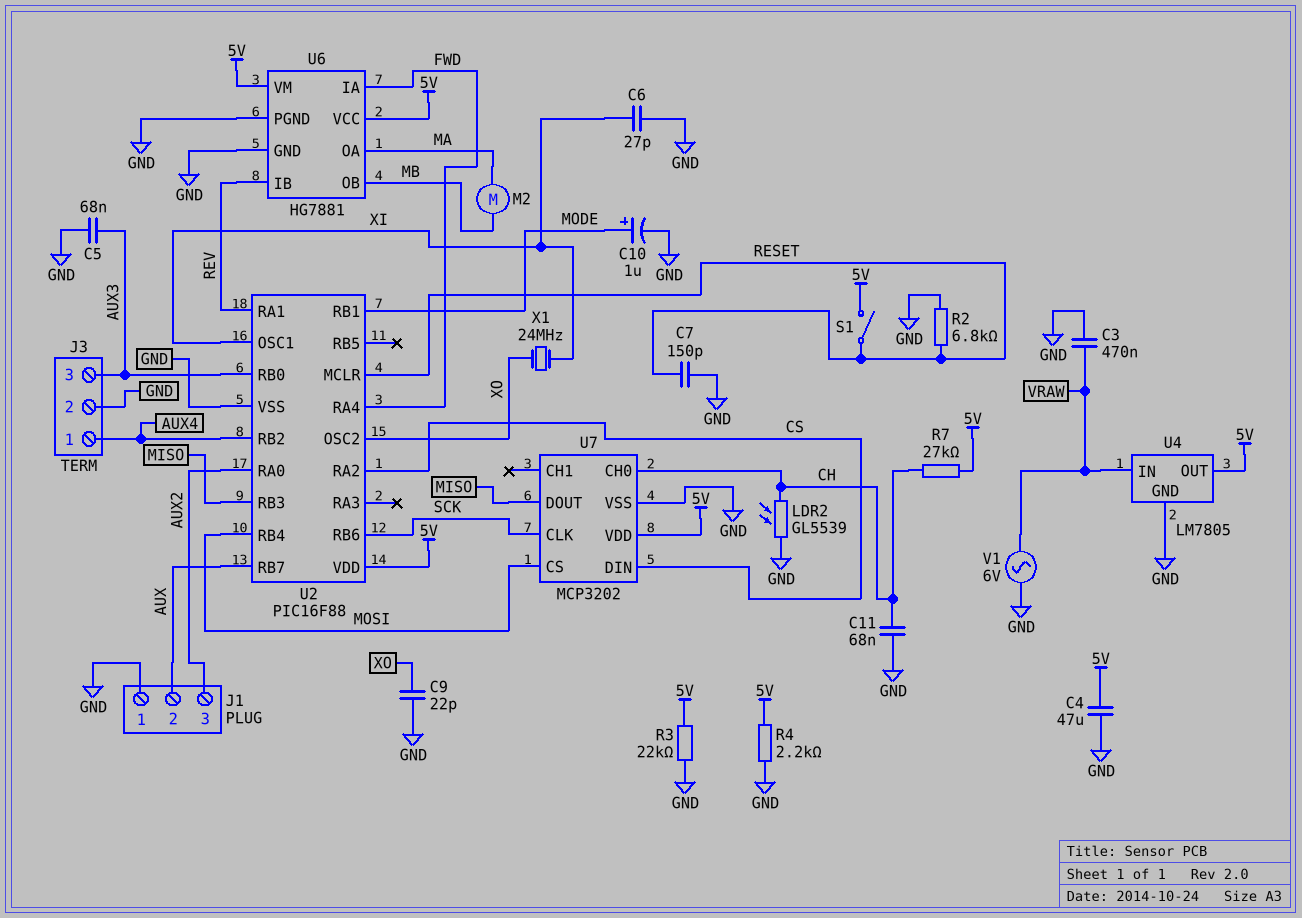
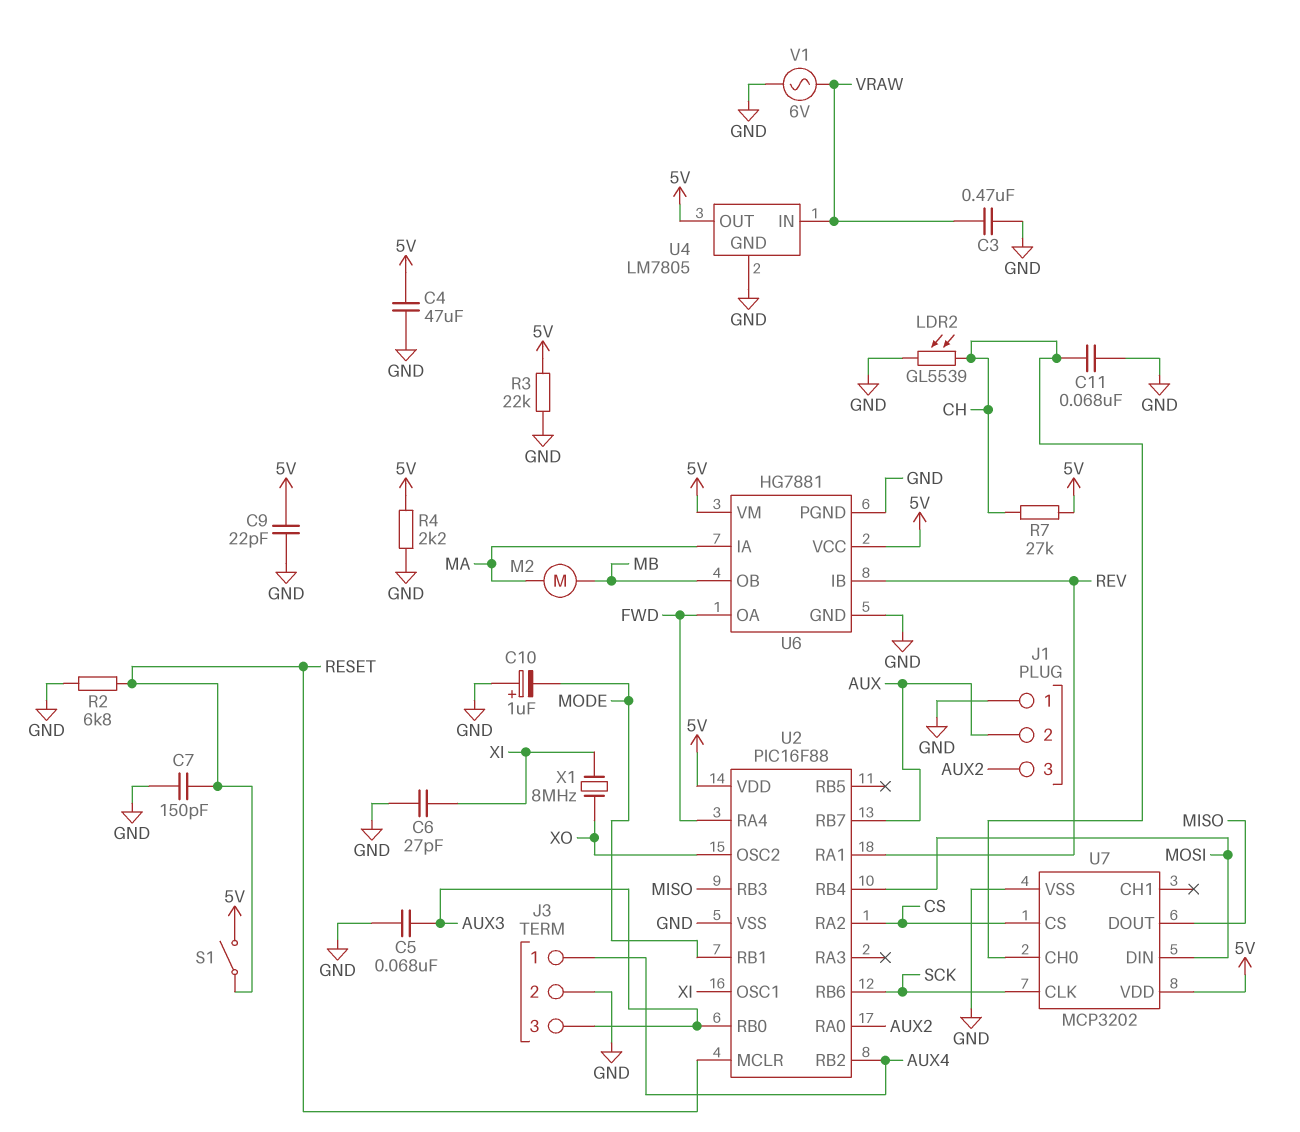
C9: 22pF (GND, XO) -> 22pF (5V, GND)
C10: 1uF (plus MODE, minus GND) -> 1uF (plus GND, minus MODE)
U6 pin IA: FWD -> MA
U6 pin OA: MA -> FWD
U7 pin CS: MOSI -> CS
U7 pin DIN: CS -> MOSI
X1: 24MHz (XI, XO) -> 8MHz (XI, XO)

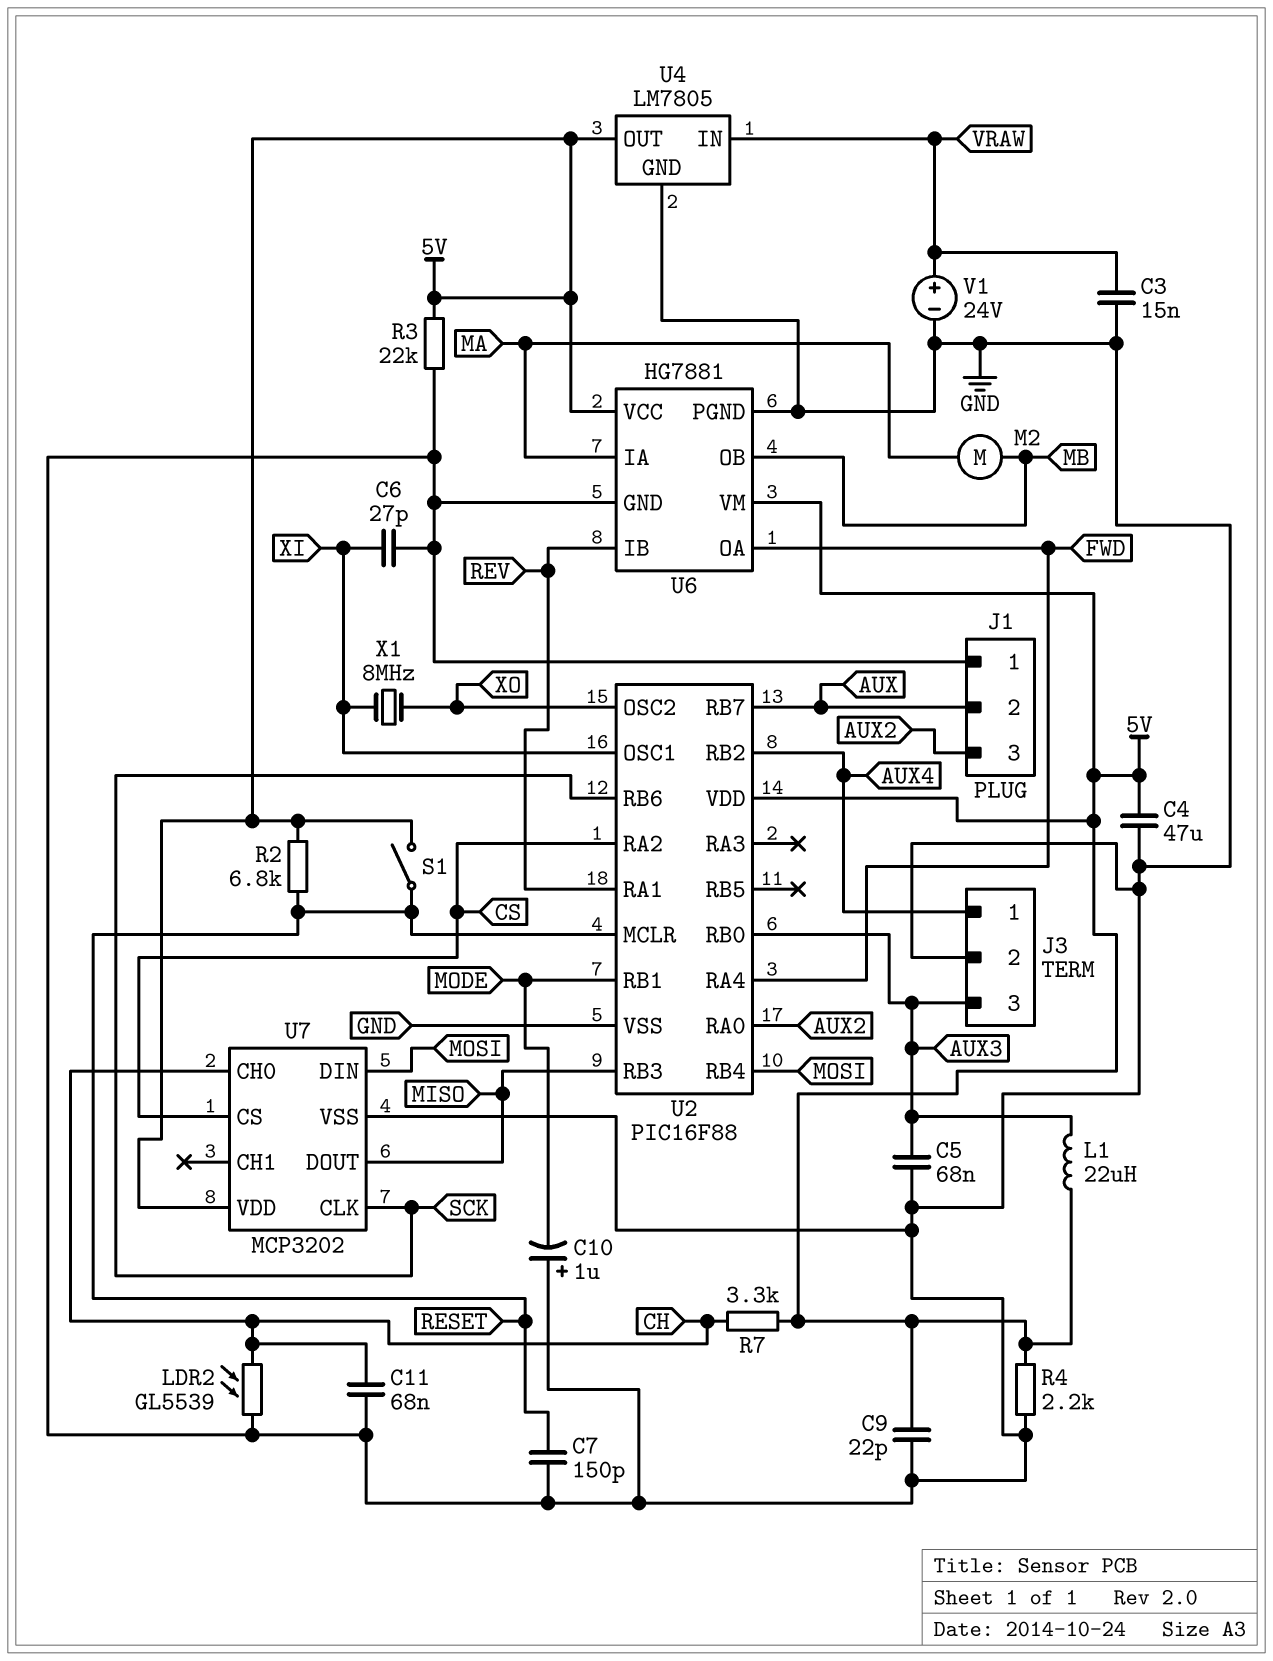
C3: 470nF (GND, VRAW) -> 15nF (GND, VRAW)
L1: none -> 22uH (5V, AUX3)
R2: 6.8k (GND, RESET) -> 6.8k (5V, RESET)
R7: 27k (5V, CH) -> 3.3k (5V, CH)
V1: AC 6V (GND, VRAW) -> 24V (plus VRAW, minus GND)

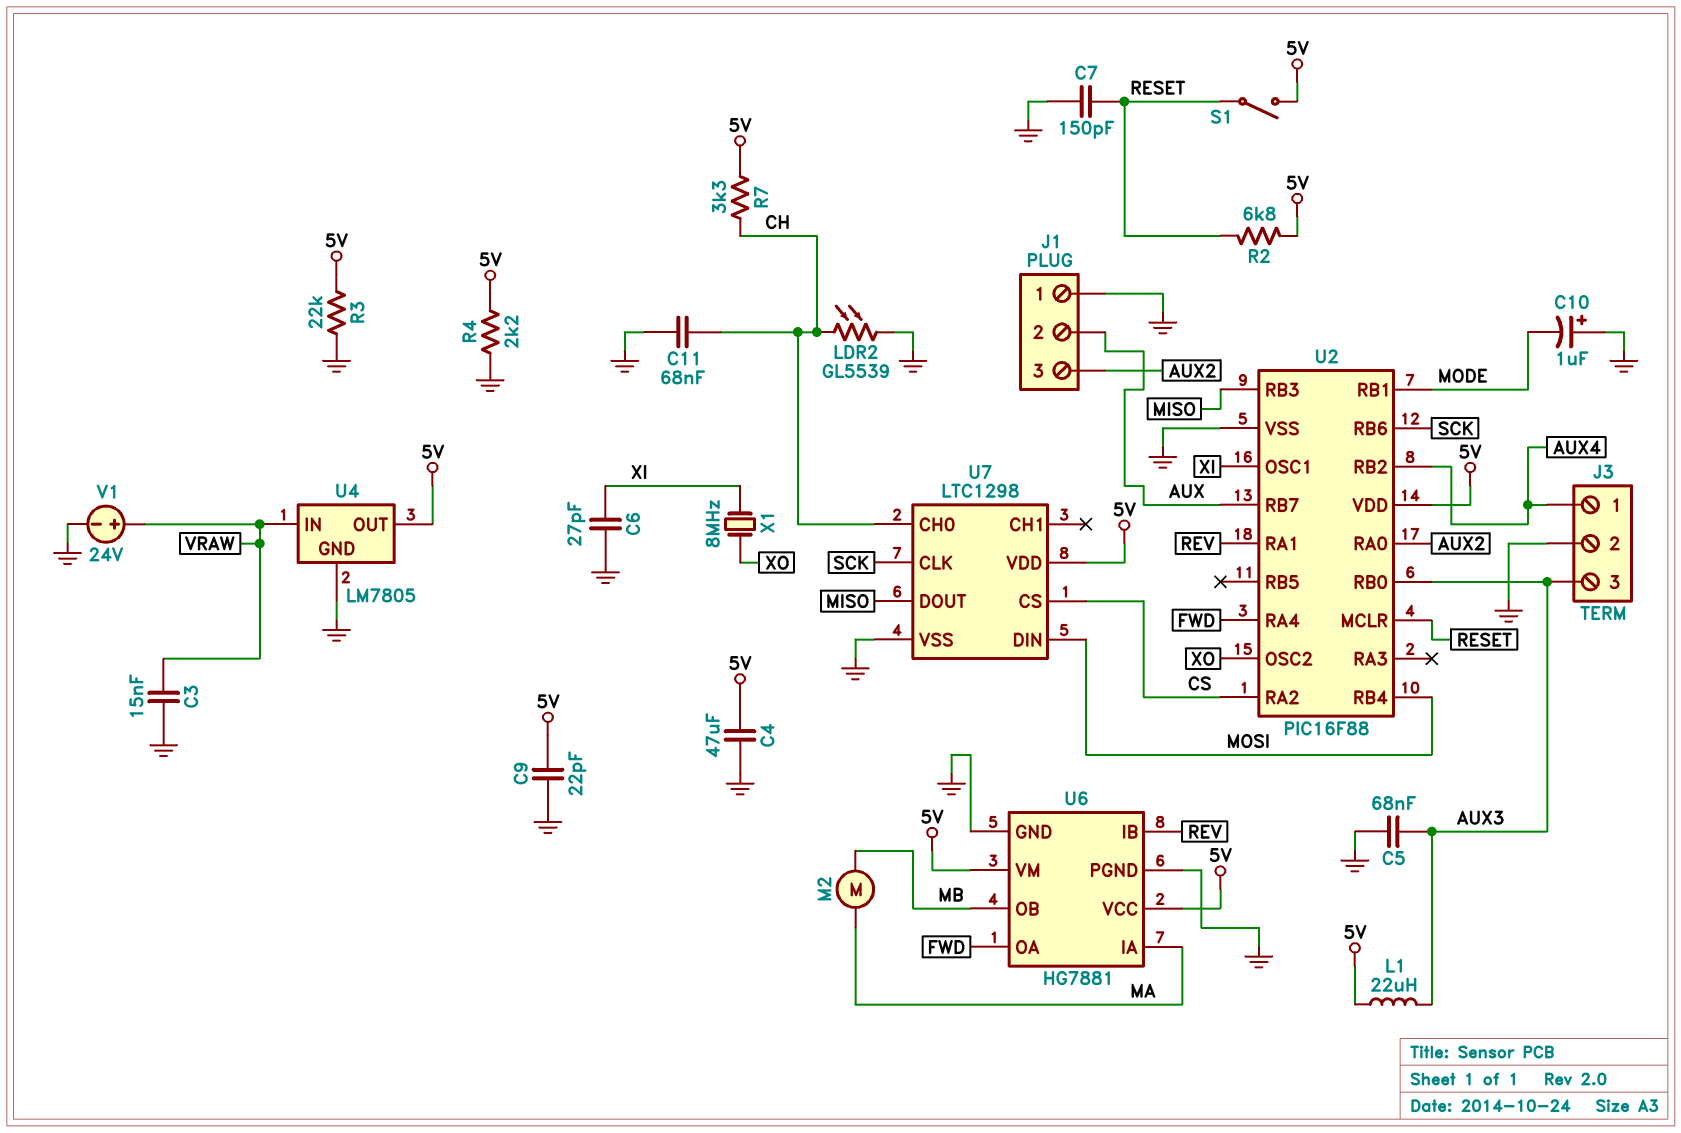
U7: MCP3202 -> LTC1298

